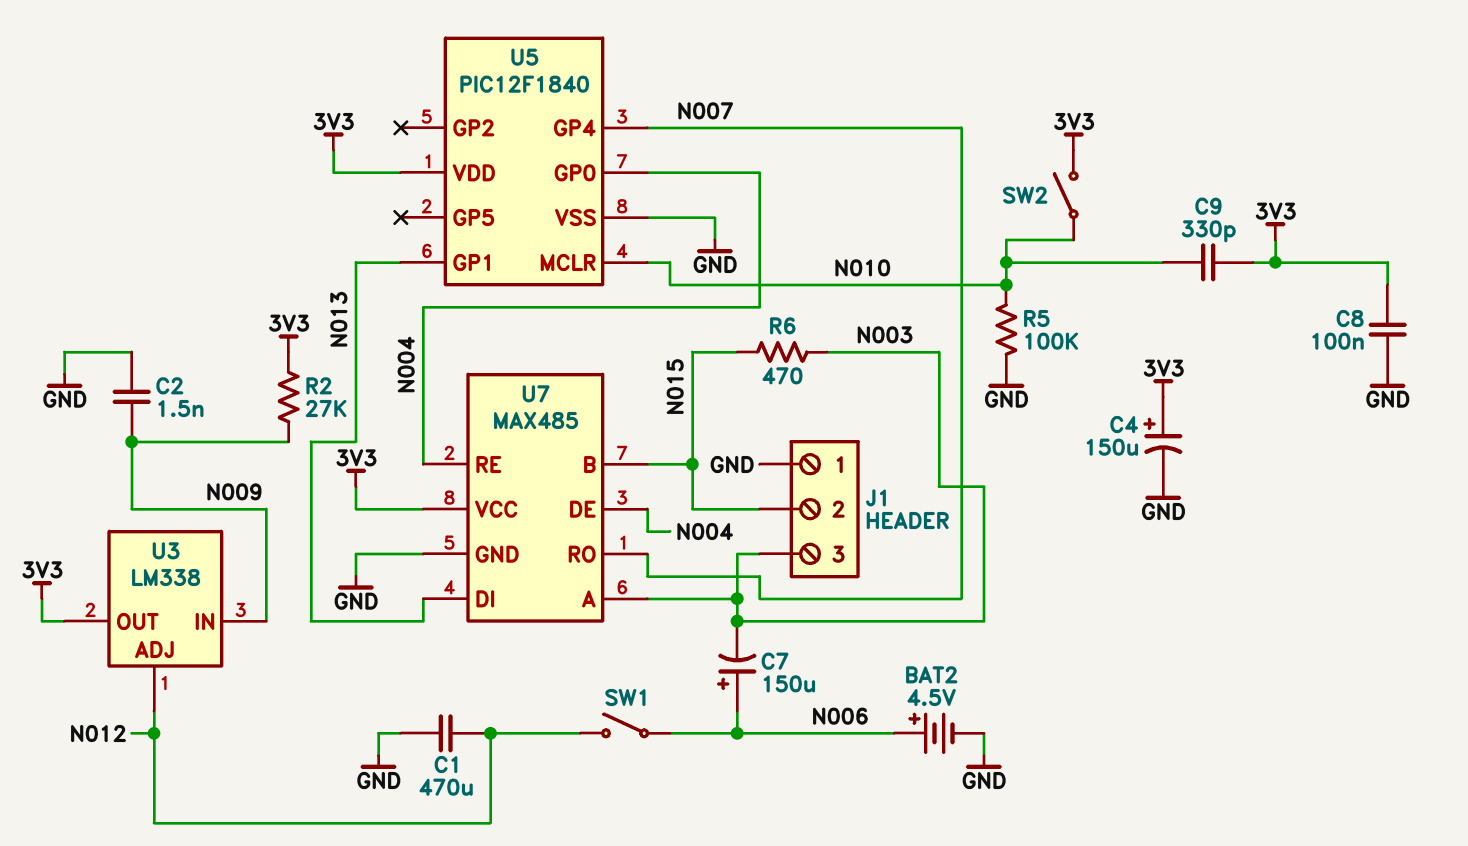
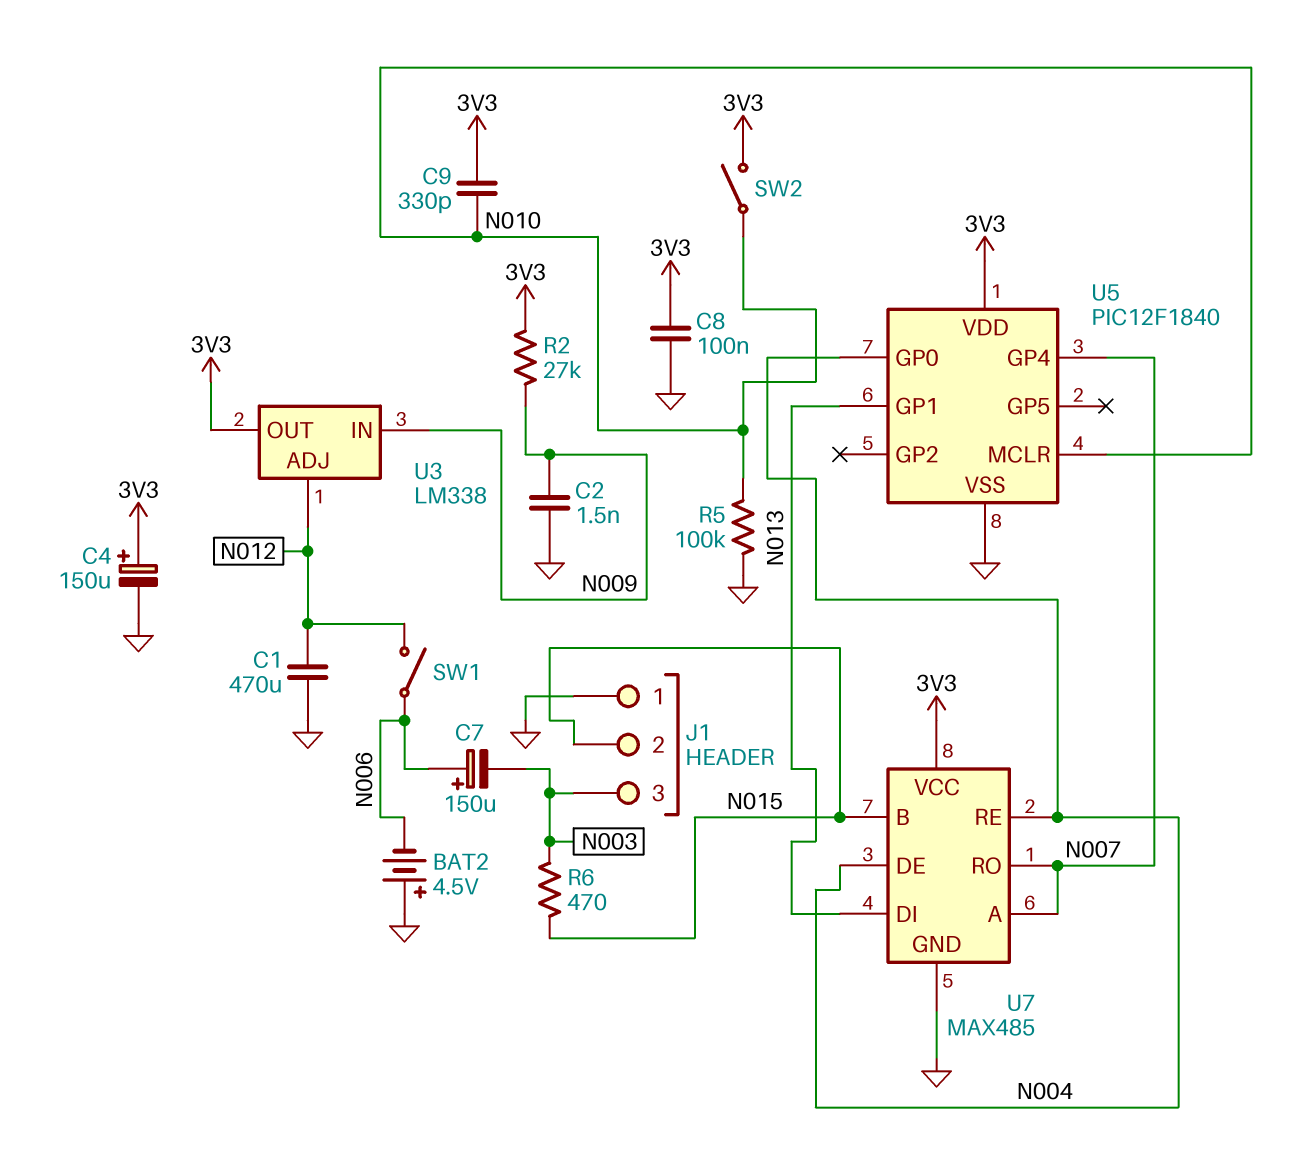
BAT2: 4.5V (plus N006, minus GND) -> 4.5V (plus GND, minus N006)
U7 pin A: N003 -> N007

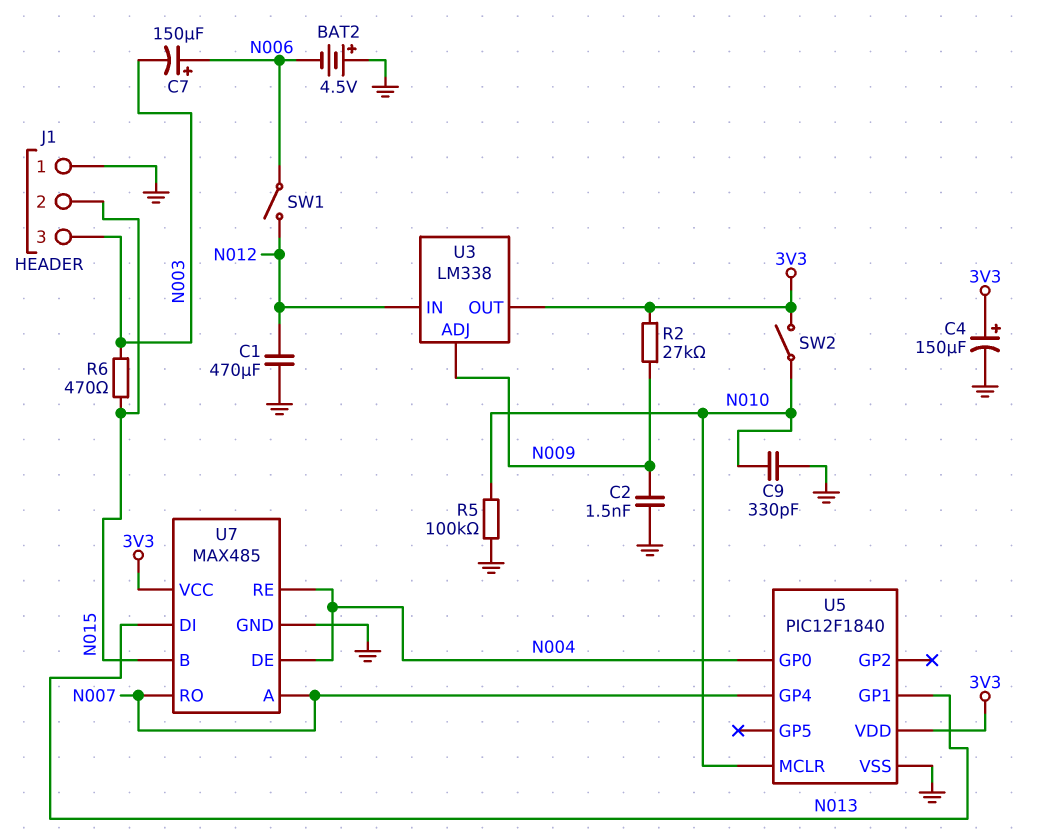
C8: 100nF (3V3, GND) -> none
C9: 330pF (3V3, N010) -> 330pF (GND, N010)
U3 pin ADJ: N012 -> N009
U3 pin IN: N009 -> N012

